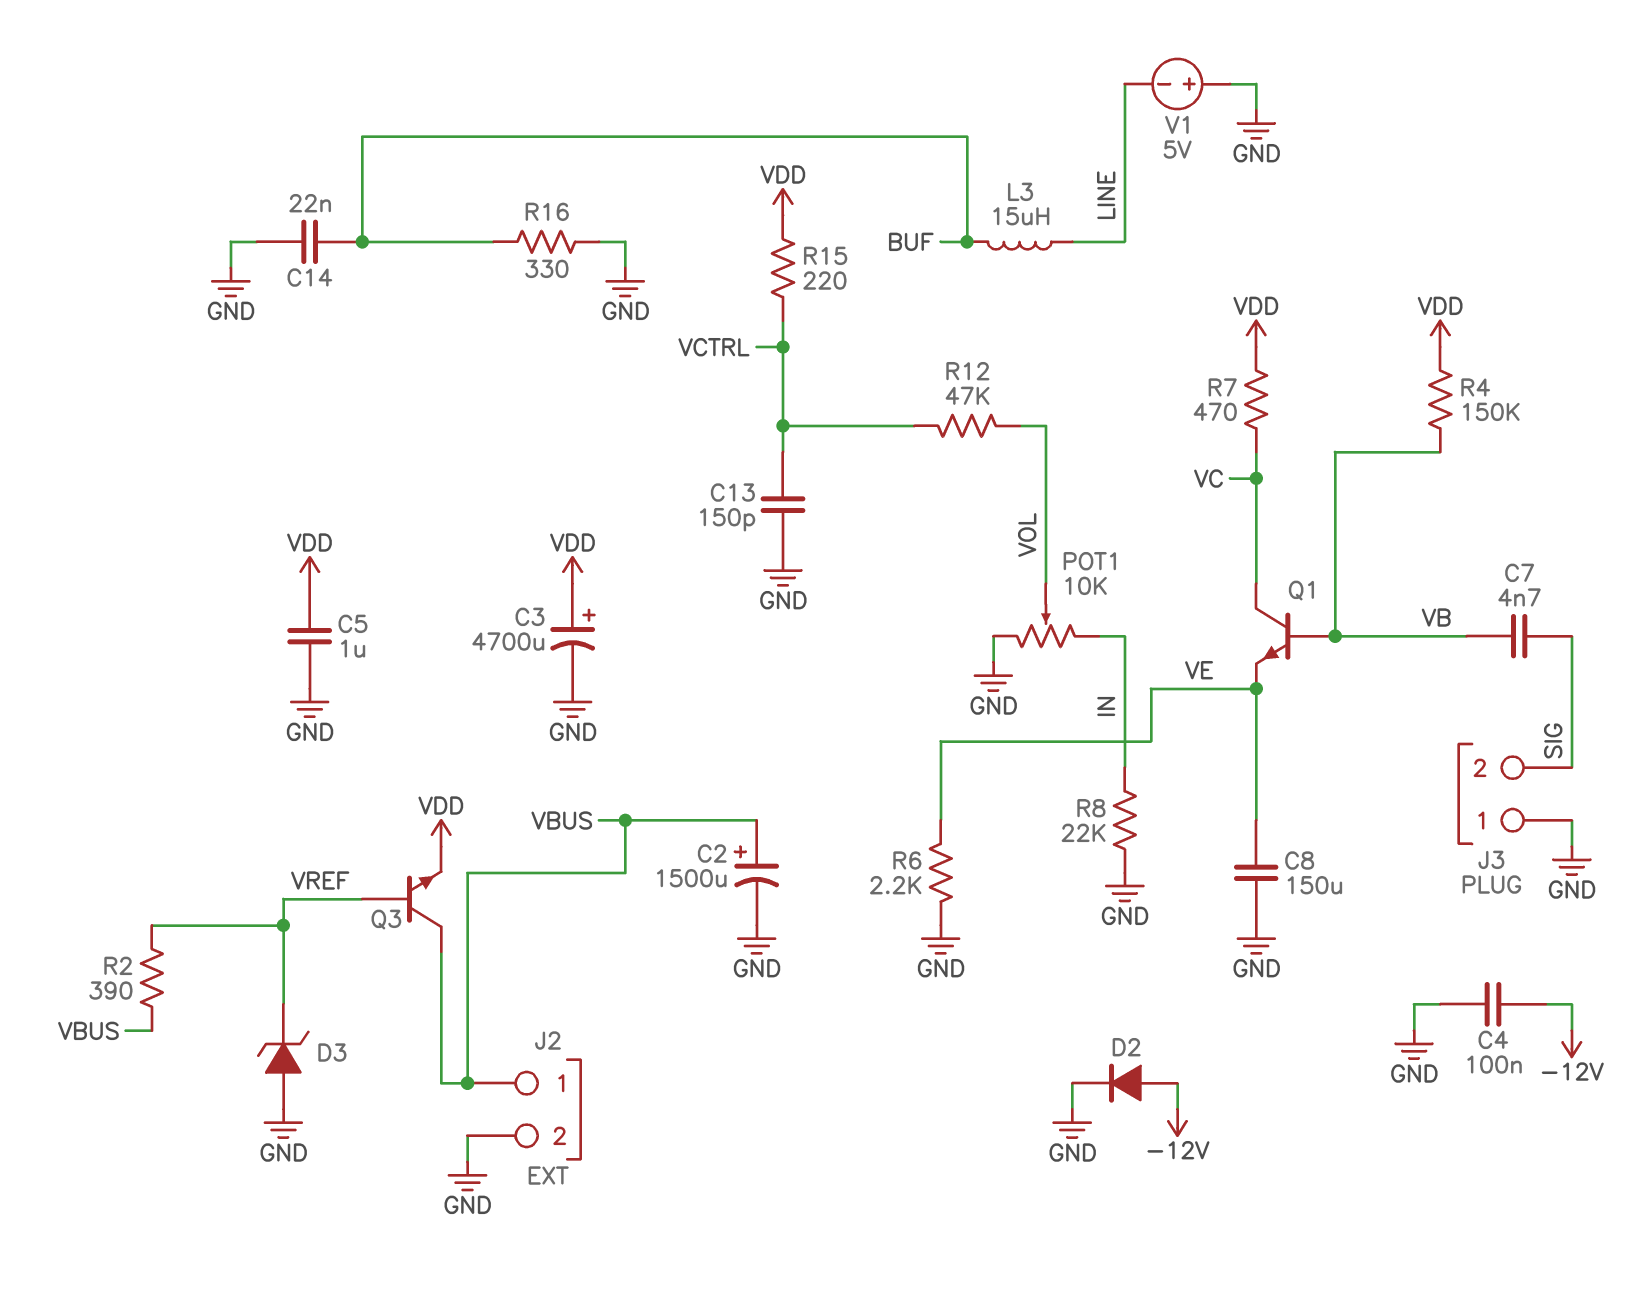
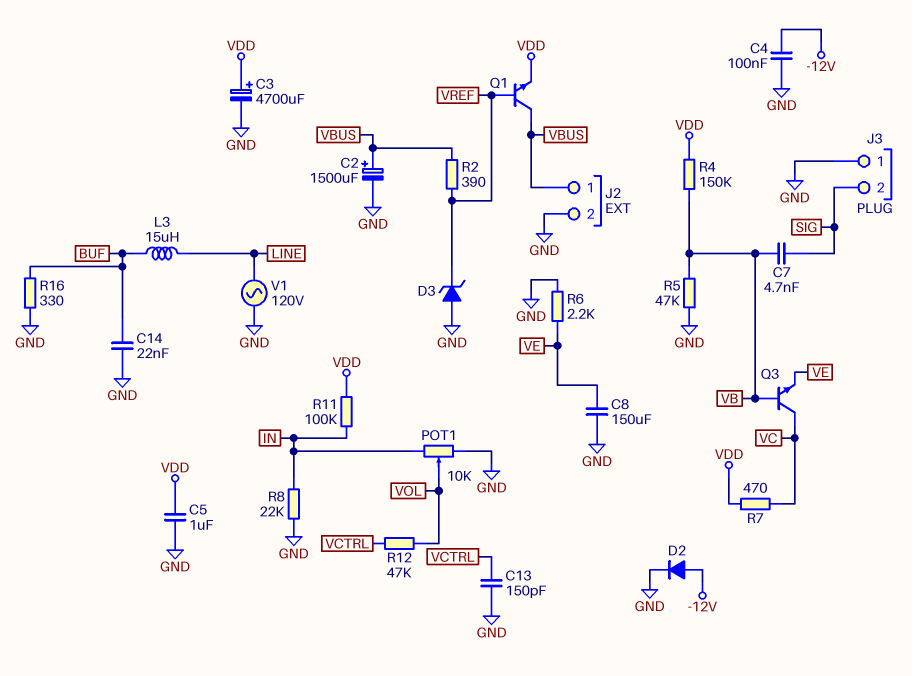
Q1: NPN (B VB, C VC, E VE) -> NPN (B VREF, C VBUS, E VDD)
Q3: NPN (B VREF, C VBUS, E VDD) -> NPN (B VB, C VC, E VE)
R5: none -> 47k (GND, VB)
R11: none -> 100k (IN, VDD)
R15: 220 (VCTRL, VDD) -> none
V1: 5V (plus GND, minus LINE) -> AC 120V (GND, LINE)

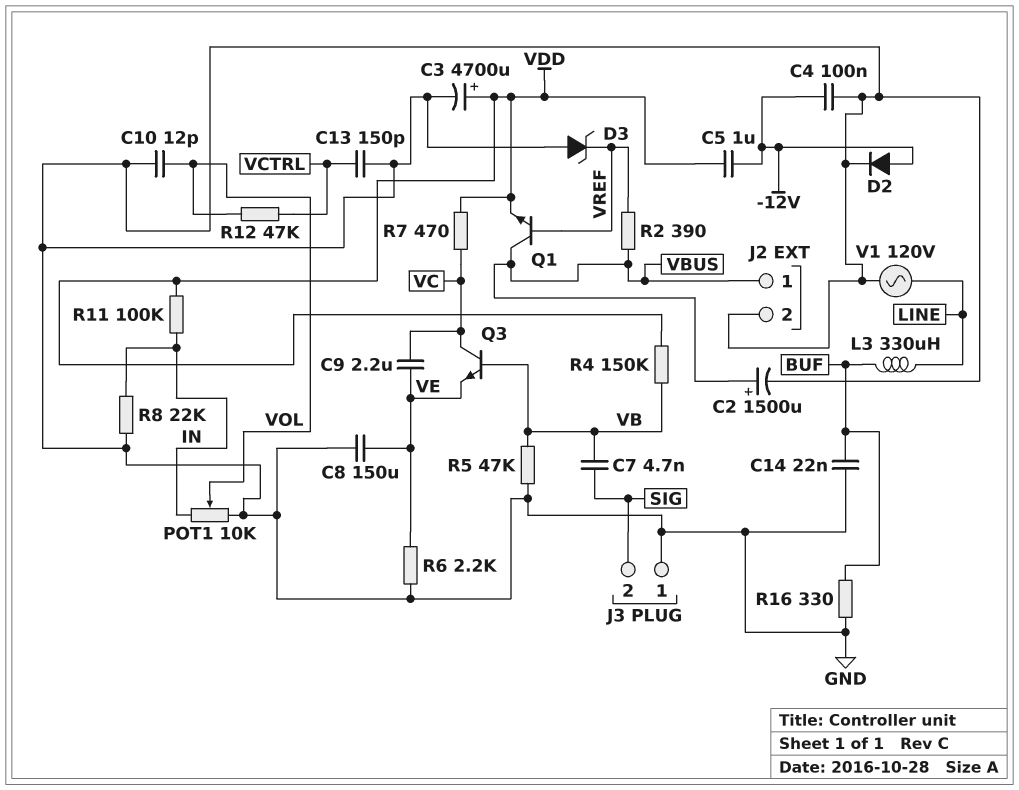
C5: 1uF (GND, VDD) -> 1uF (-12V, VDD)
C9: none -> 2.2uF (VC, VE)
C10: none -> 12pF (GND, VOL)
L3: 15uH (BUF, LINE) -> 330uH (BUF, LINE)

